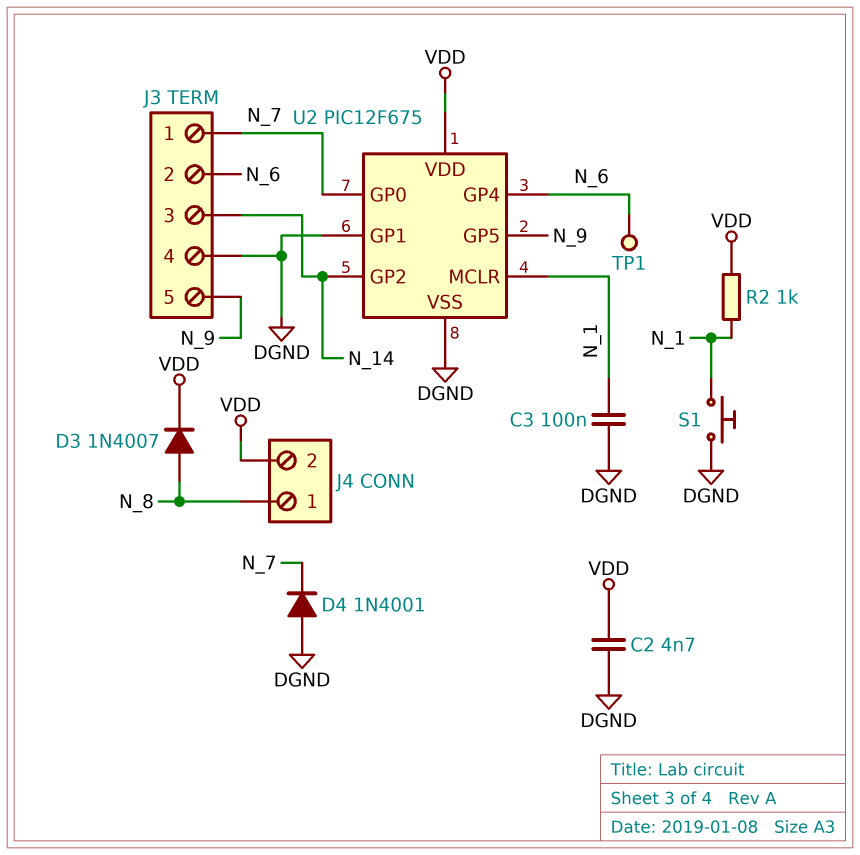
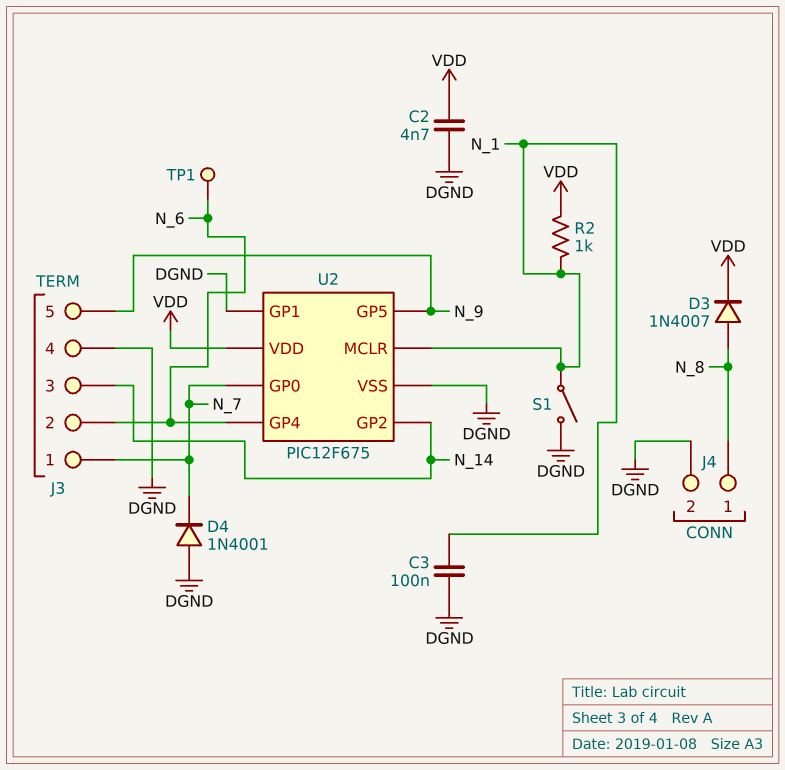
J4 pin 2: VDD -> DGND
S1: button (DGND, N_1) -> switch (DGND, N_1)

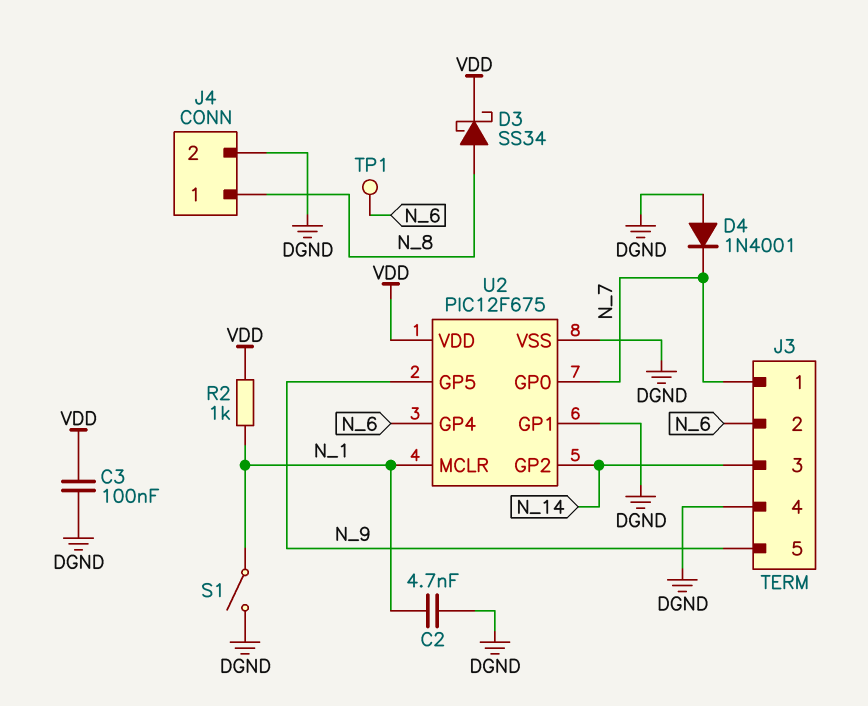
C2: 4.7nF (DGND, VDD) -> 4.7nF (DGND, N_1)
C3: 100nF (DGND, N_1) -> 100nF (DGND, VDD)
D3: diode 1N4007 (A N_8, K VDD) -> schottky SS34 (A N_8, K VDD)

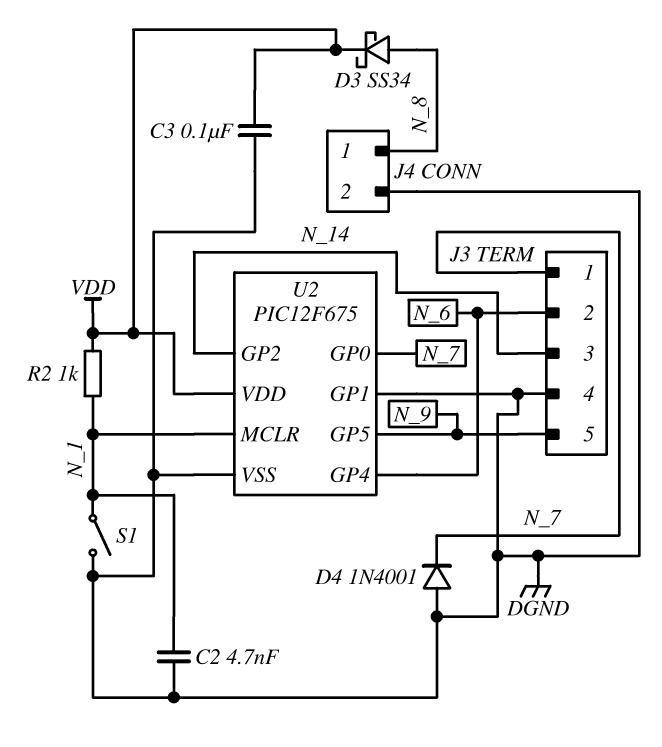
TP1: test point (N_6) -> none

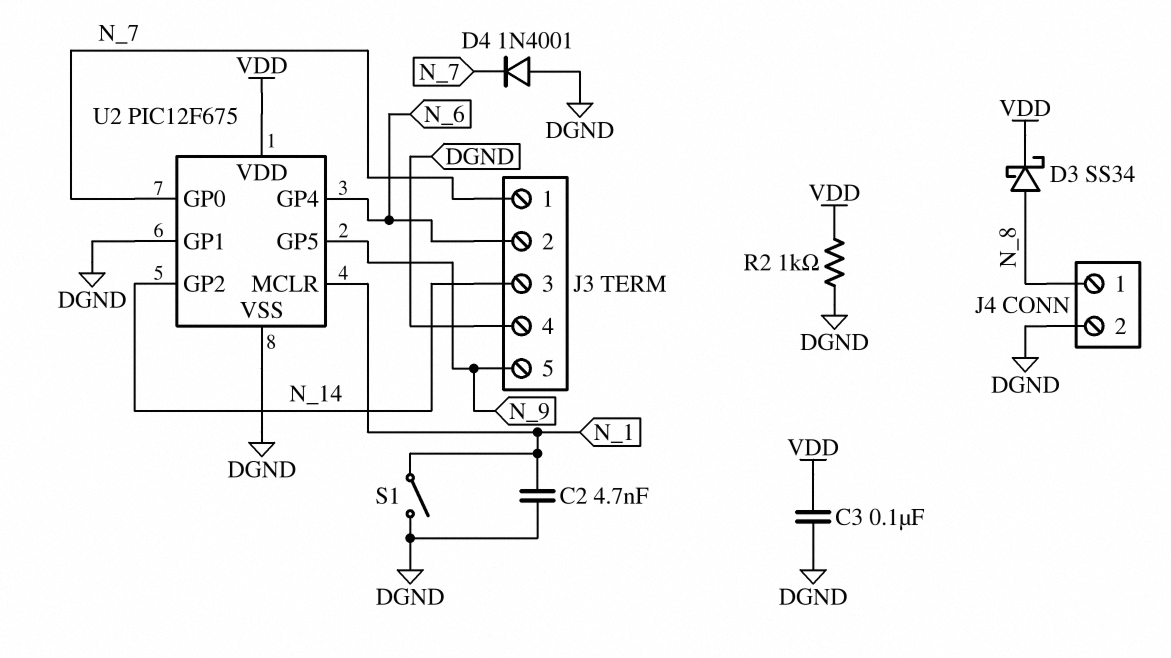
R2: 1k (N_1, VDD) -> 1k (DGND, VDD)

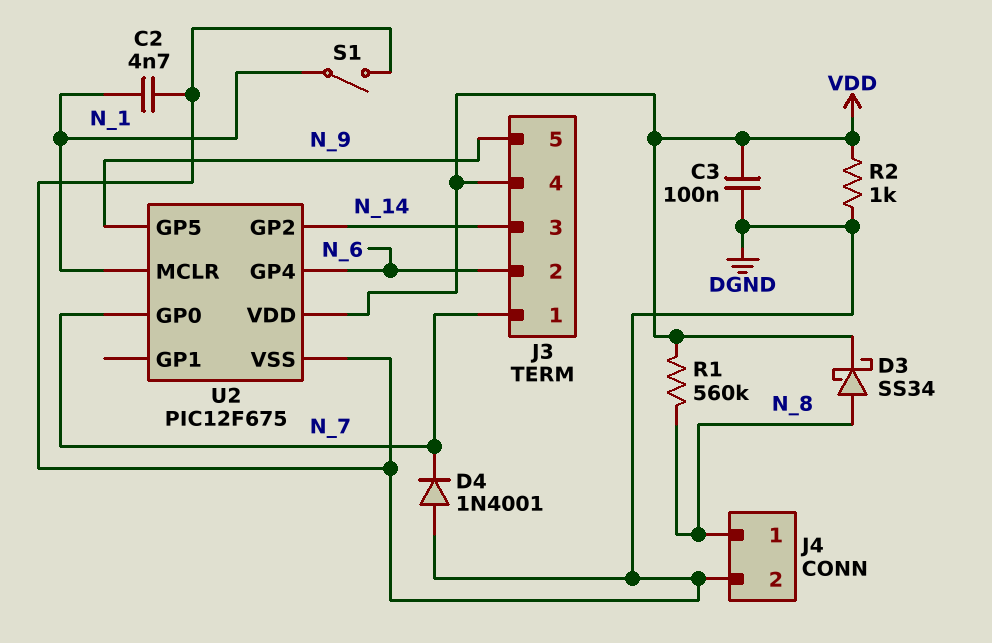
J3 pin 4: DGND -> VDD
R1: none -> 560k (N_8, VDD)
U2 pin GP1: DGND -> none

